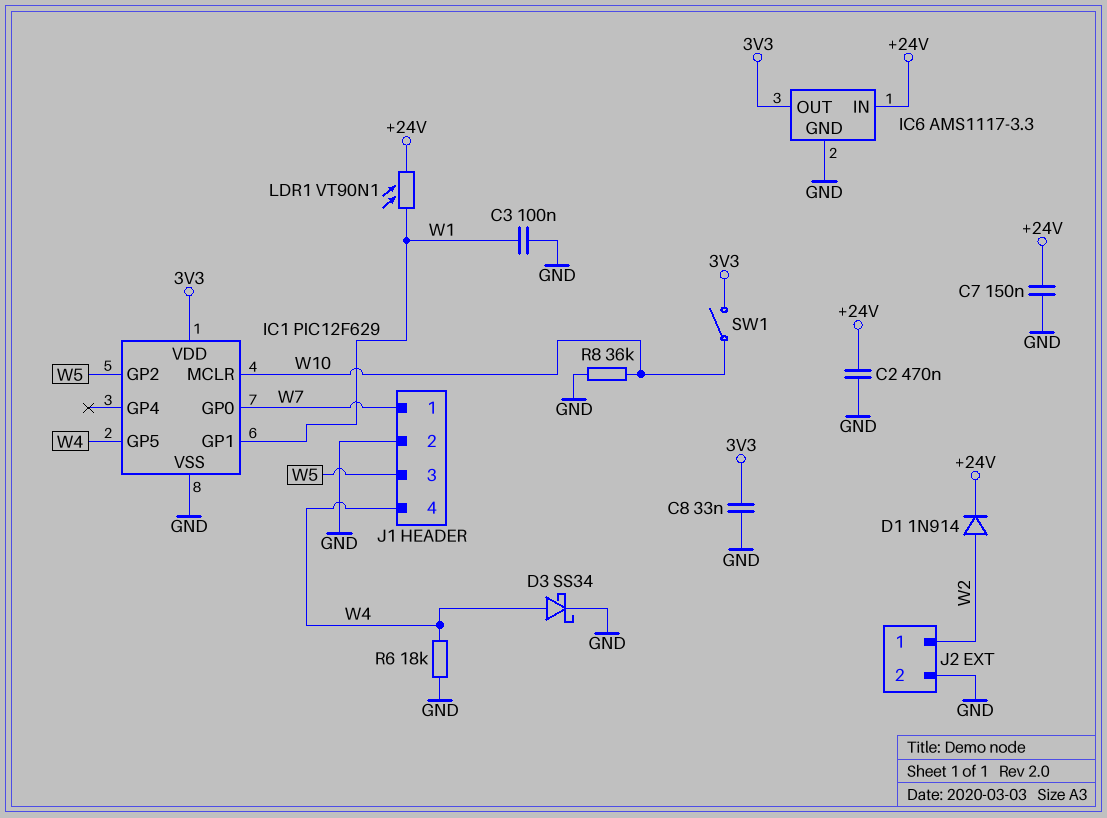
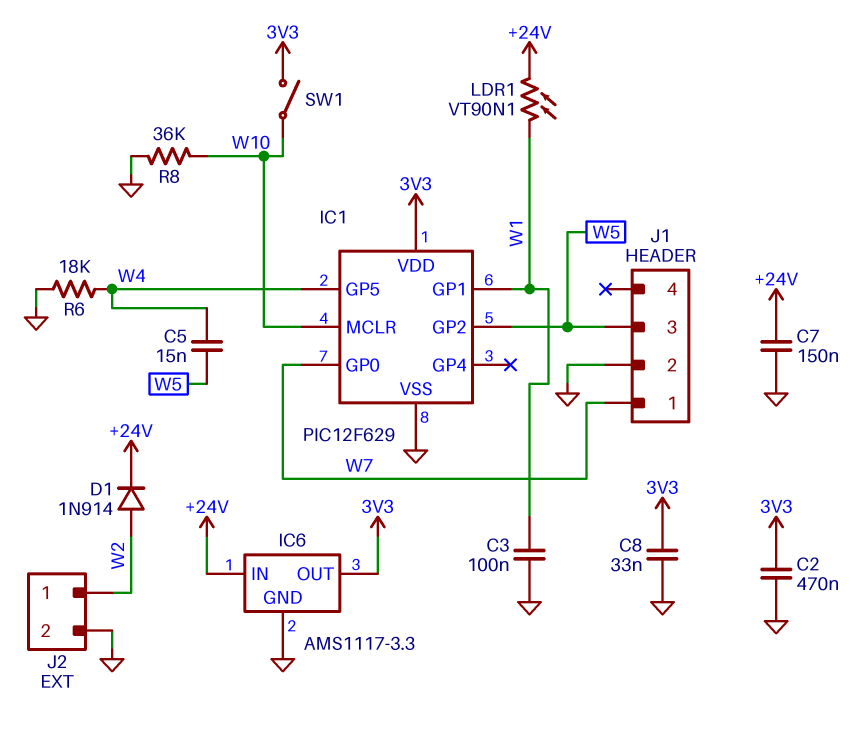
C2: 470nF (+24V, GND) -> 470nF (3V3, GND)
C5: none -> 15nF (W4, W5)
D3: schottky SS34 (A W4, K GND) -> none
J1 pin 4: W4 -> none

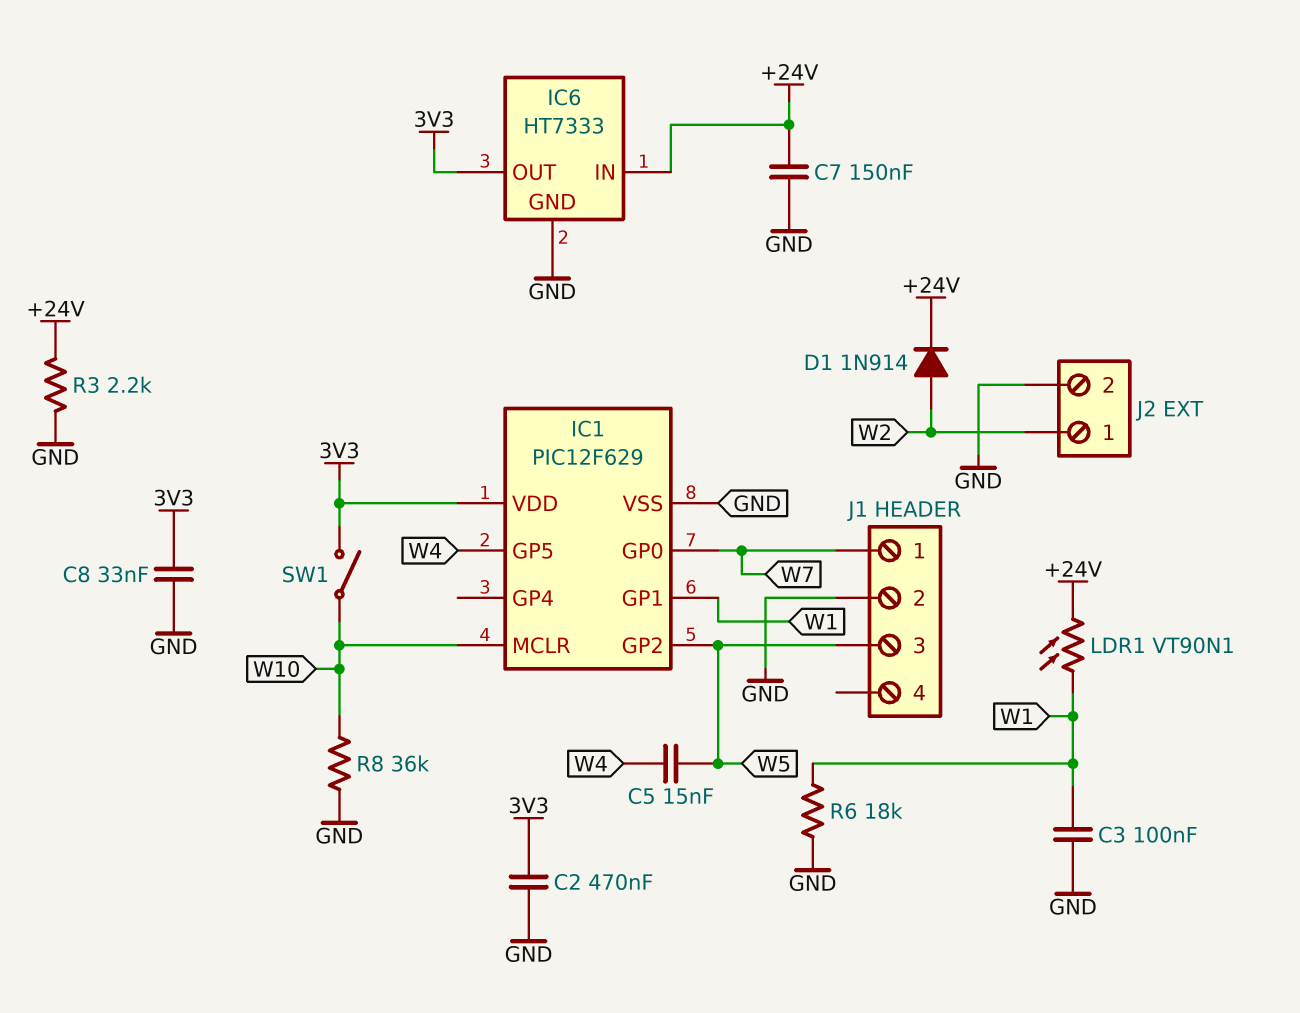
IC6: AMS1117-3.3 -> HT7333
R3: none -> 2.2k (+24V, GND)
R6: 18k (GND, W4) -> 18k (GND, W1)

